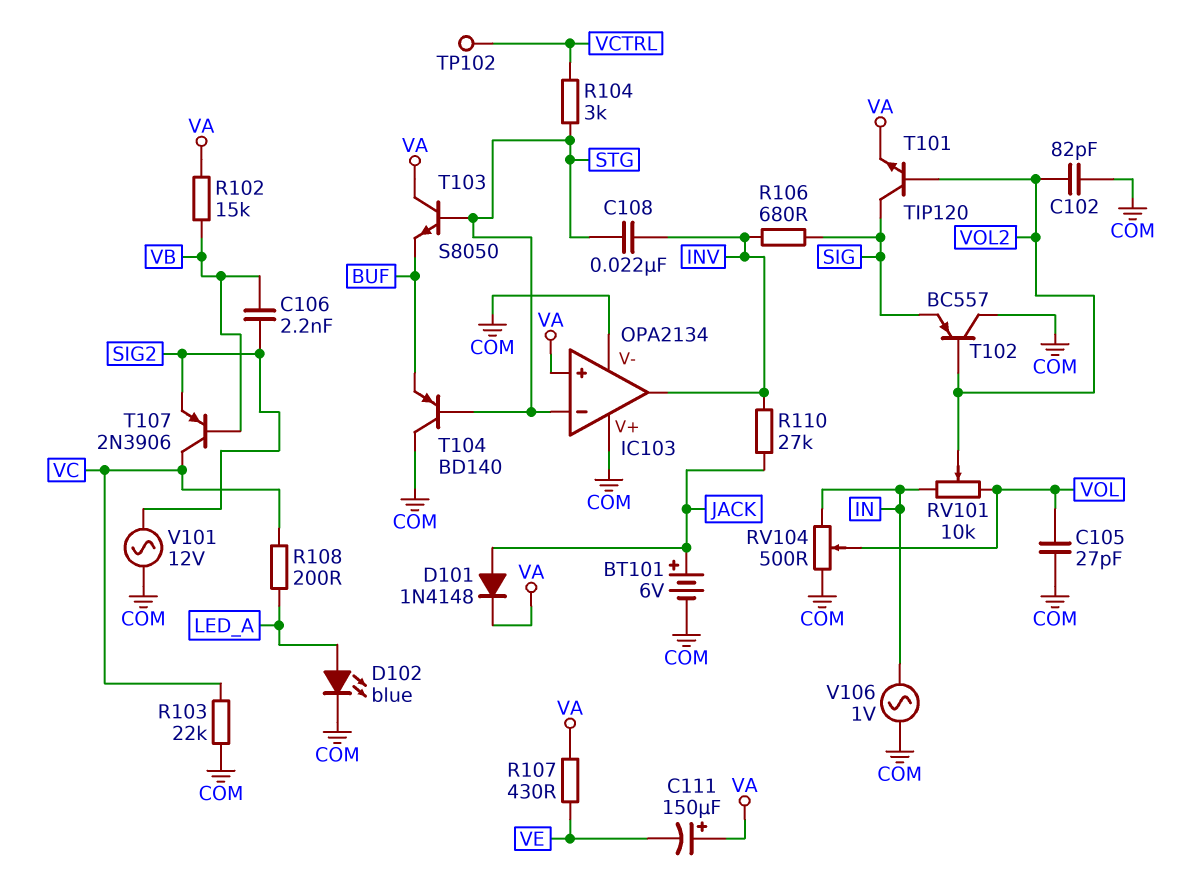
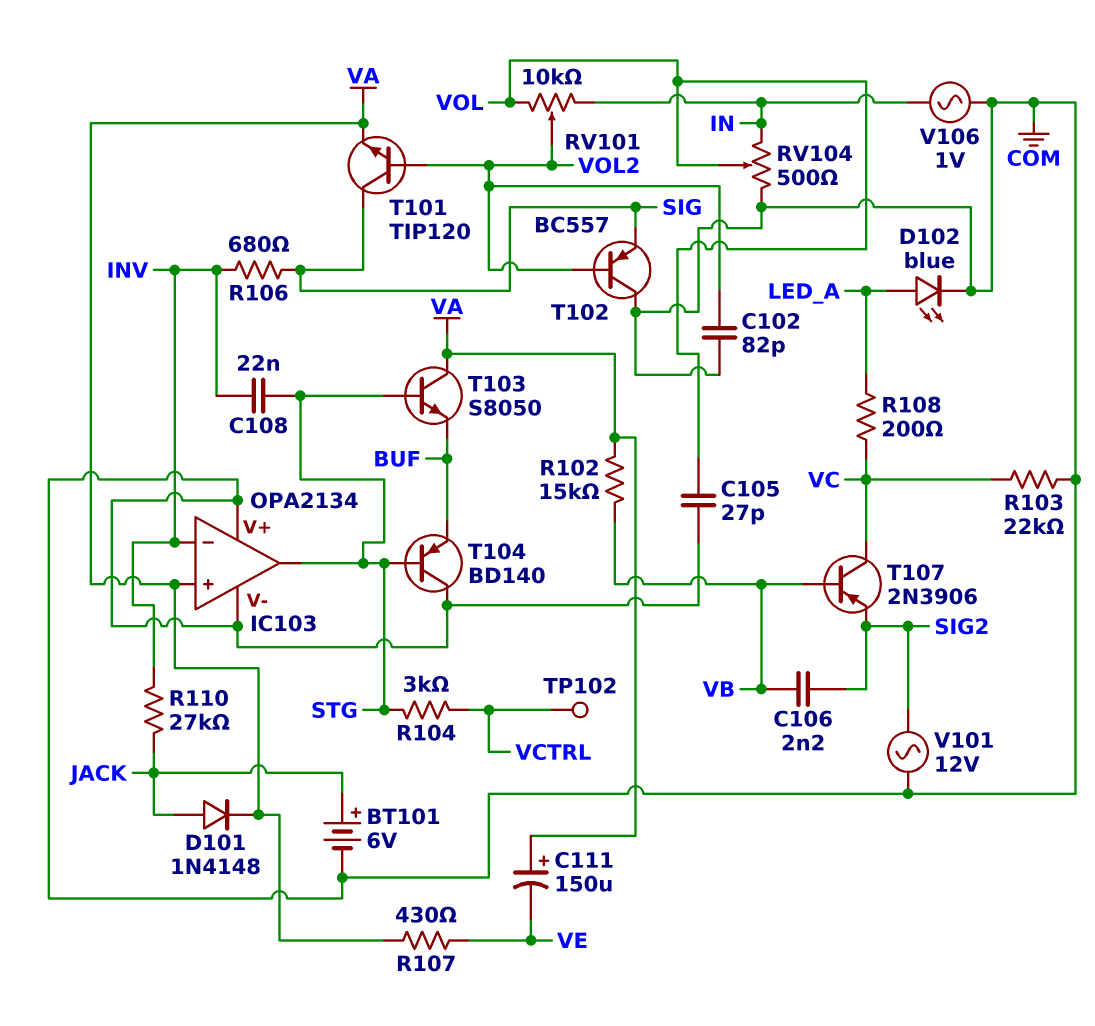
IC103 pin in-: STG -> INV
IC103 pin out: INV -> STG

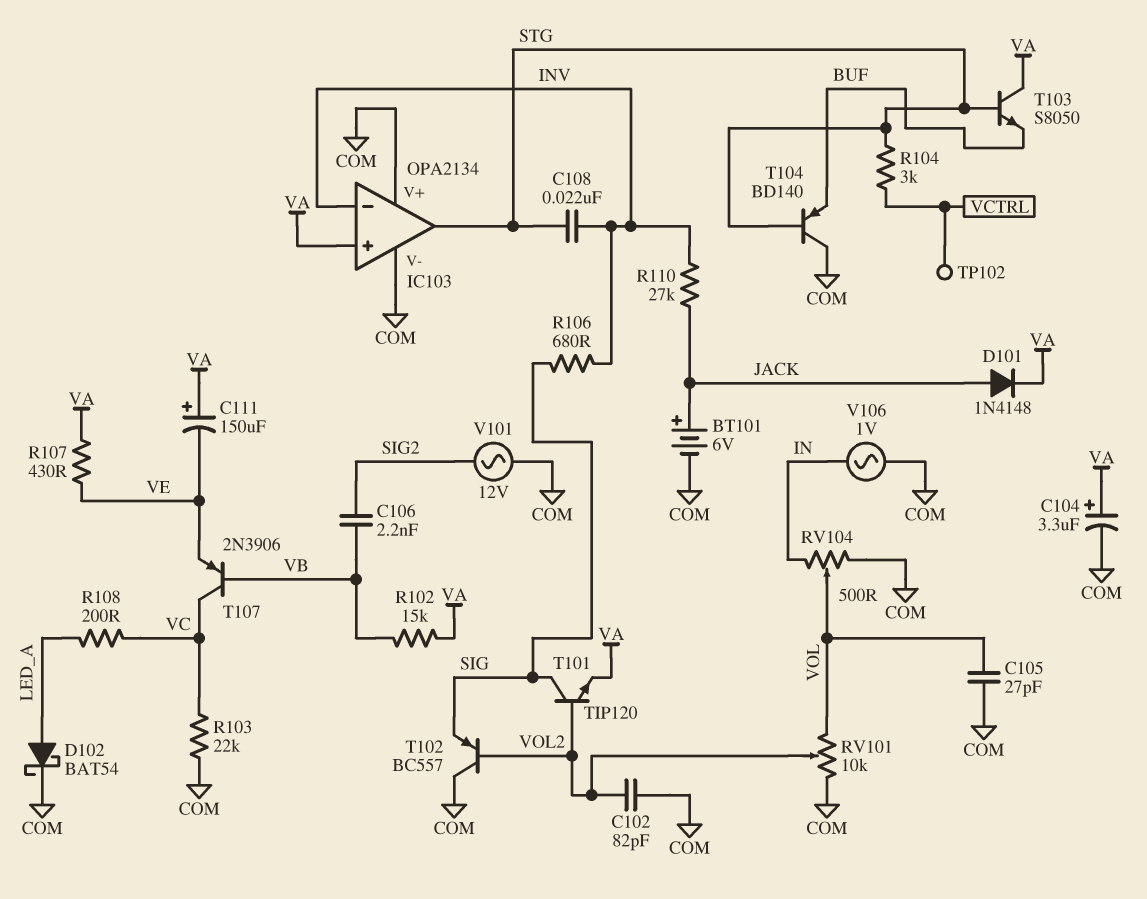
C104: none -> 3.3uF (plus VA, minus COM)
D102: LED blue (A LED_A, K COM) -> schottky BAT54 (A LED_A, K COM)
RV101: 10k (IN, VOL, wiper VOL2) -> 10k (COM, VOL, wiper VOL2)
T107: PNP 2N3906 (B VB, C VC, E SIG2) -> PNP 2N3906 (B VB, C VC, E VE)

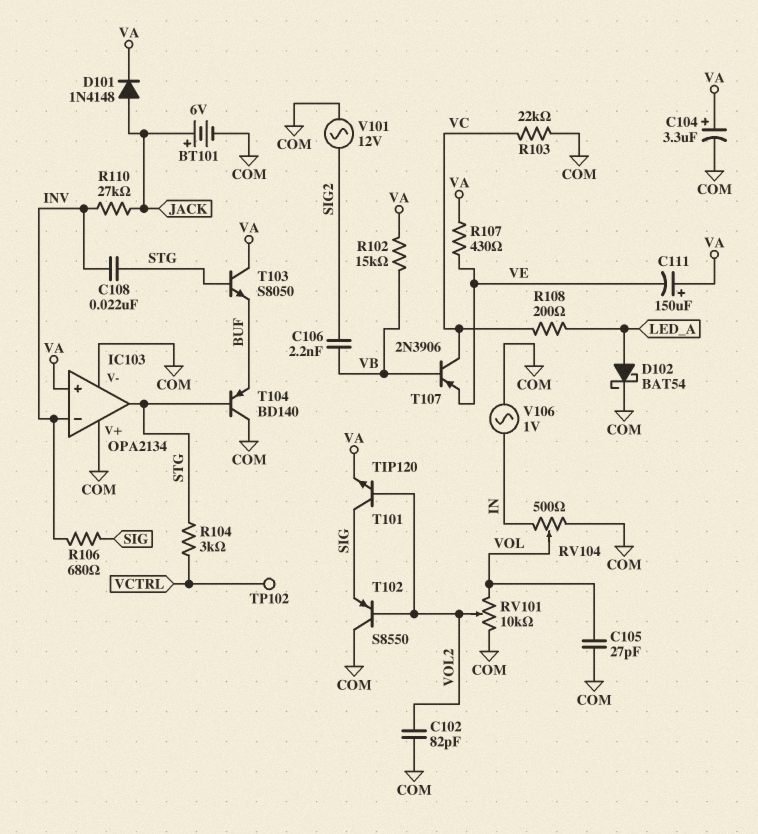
T102: PNP BC557 (B VOL2, C COM, E SIG) -> PNP S8550 (B VOL2, C COM, E SIG)

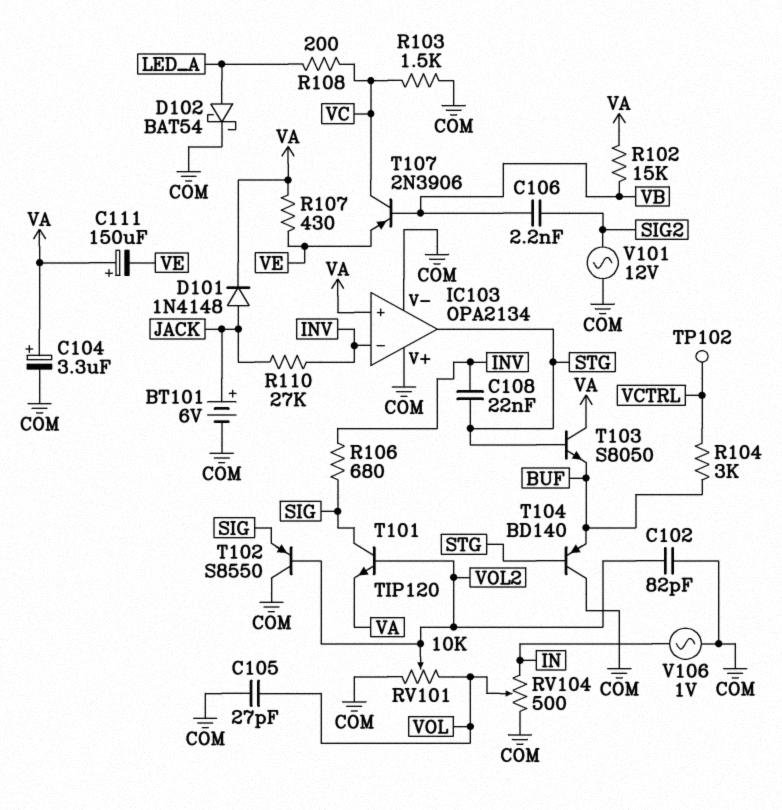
R103: 22k (COM, VC) -> 1.5k (COM, VC)
R104: 3k (STG, VCTRL) -> 3k (BUF, VCTRL)

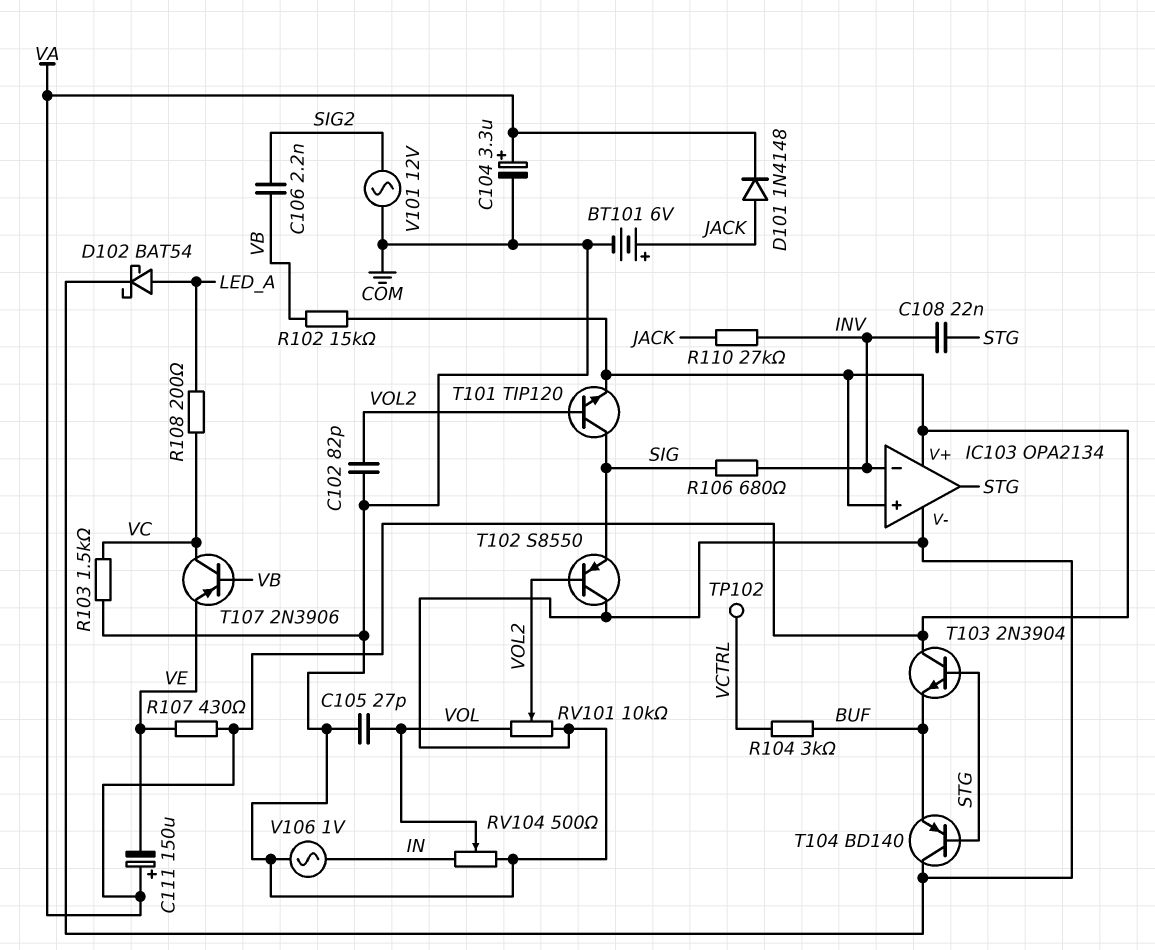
IC103 pin V+: COM -> VA
T103: NPN S8050 (B STG, C VA, E BUF) -> NPN 2N3904 (B STG, C VA, E BUF)

